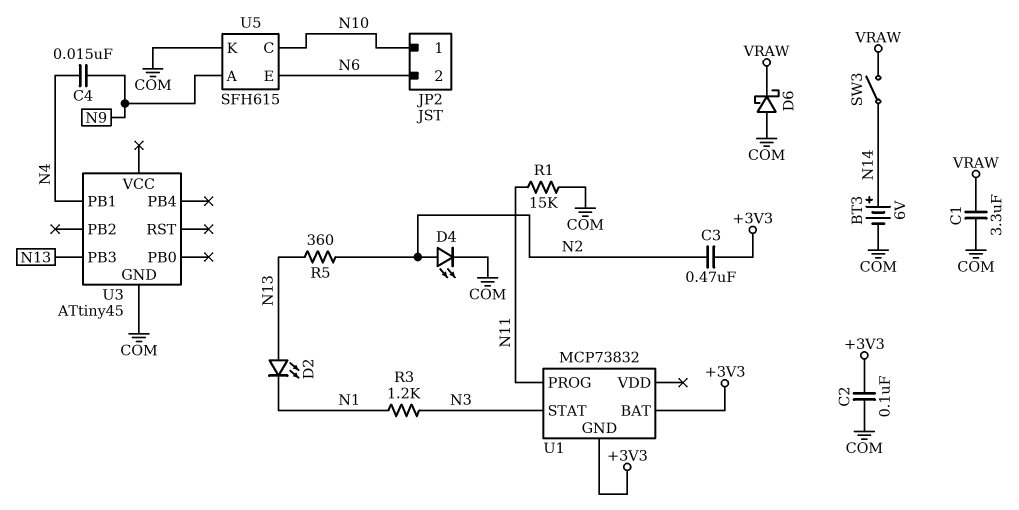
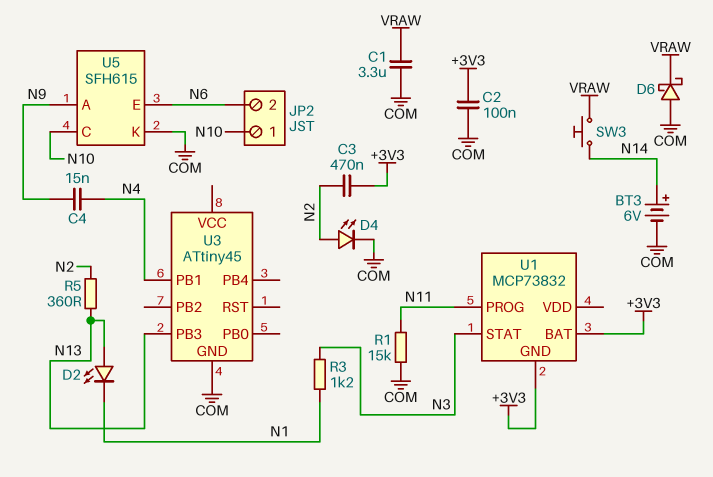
SW3: switch (N14, VRAW) -> button (N14, VRAW)

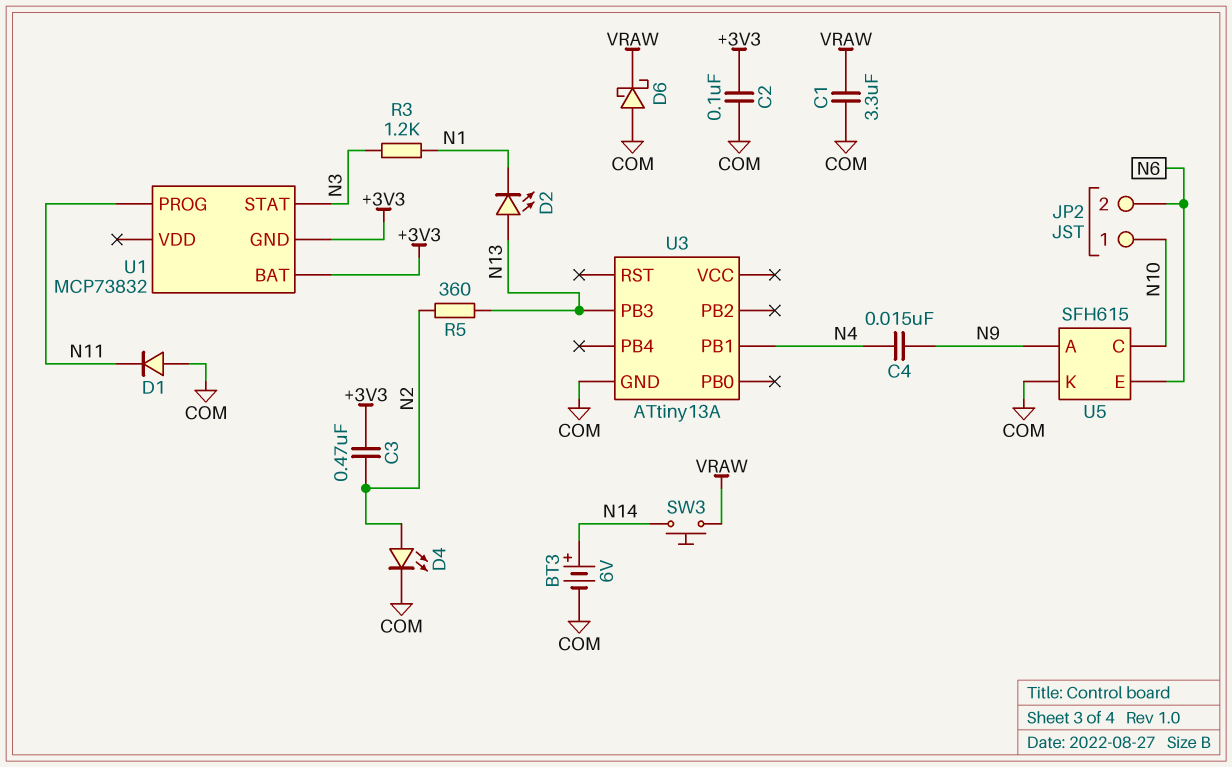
D1: none -> diode (A COM, K N11)
R1: 15k (COM, N11) -> none
U3: ATtiny45 -> ATtiny13A

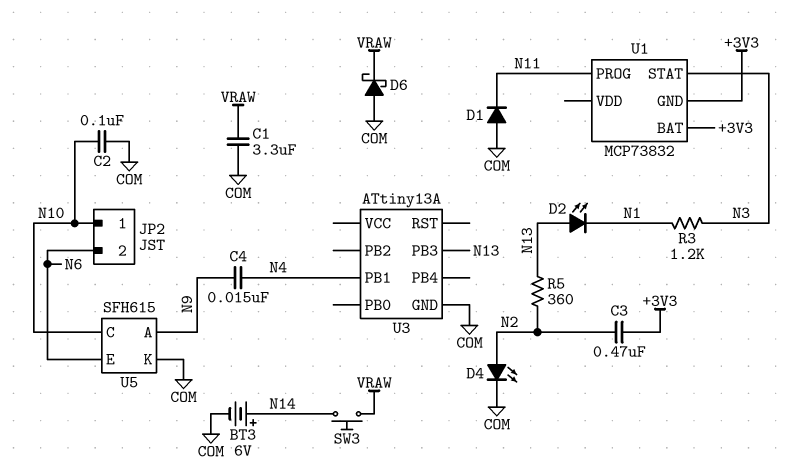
C2: 100nF (+3V3, COM) -> 100nF (COM, N10)

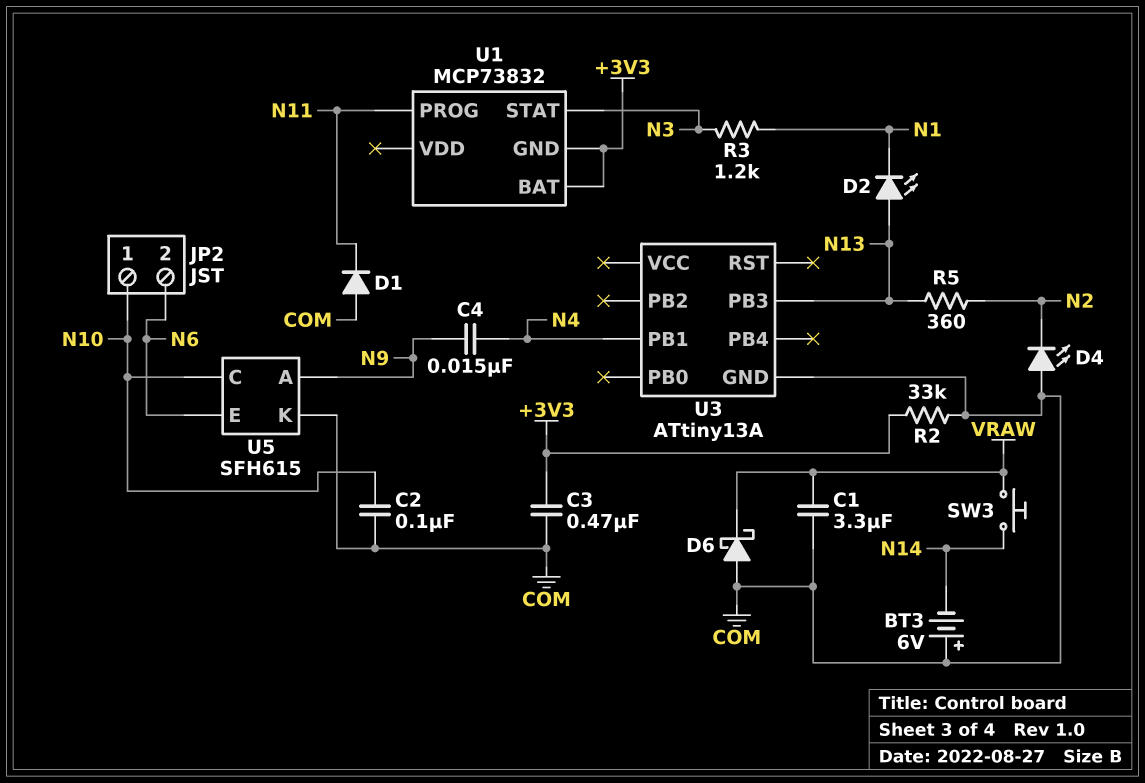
BT3: 6V (plus N14, minus COM) -> 6V (plus COM, minus N14)
C3: 470nF (+3V3, N2) -> 470nF (+3V3, COM)
D4: LED (A N2, K COM) -> LED (A COM, K N2)
R2: none -> 33k (+3V3, COM)

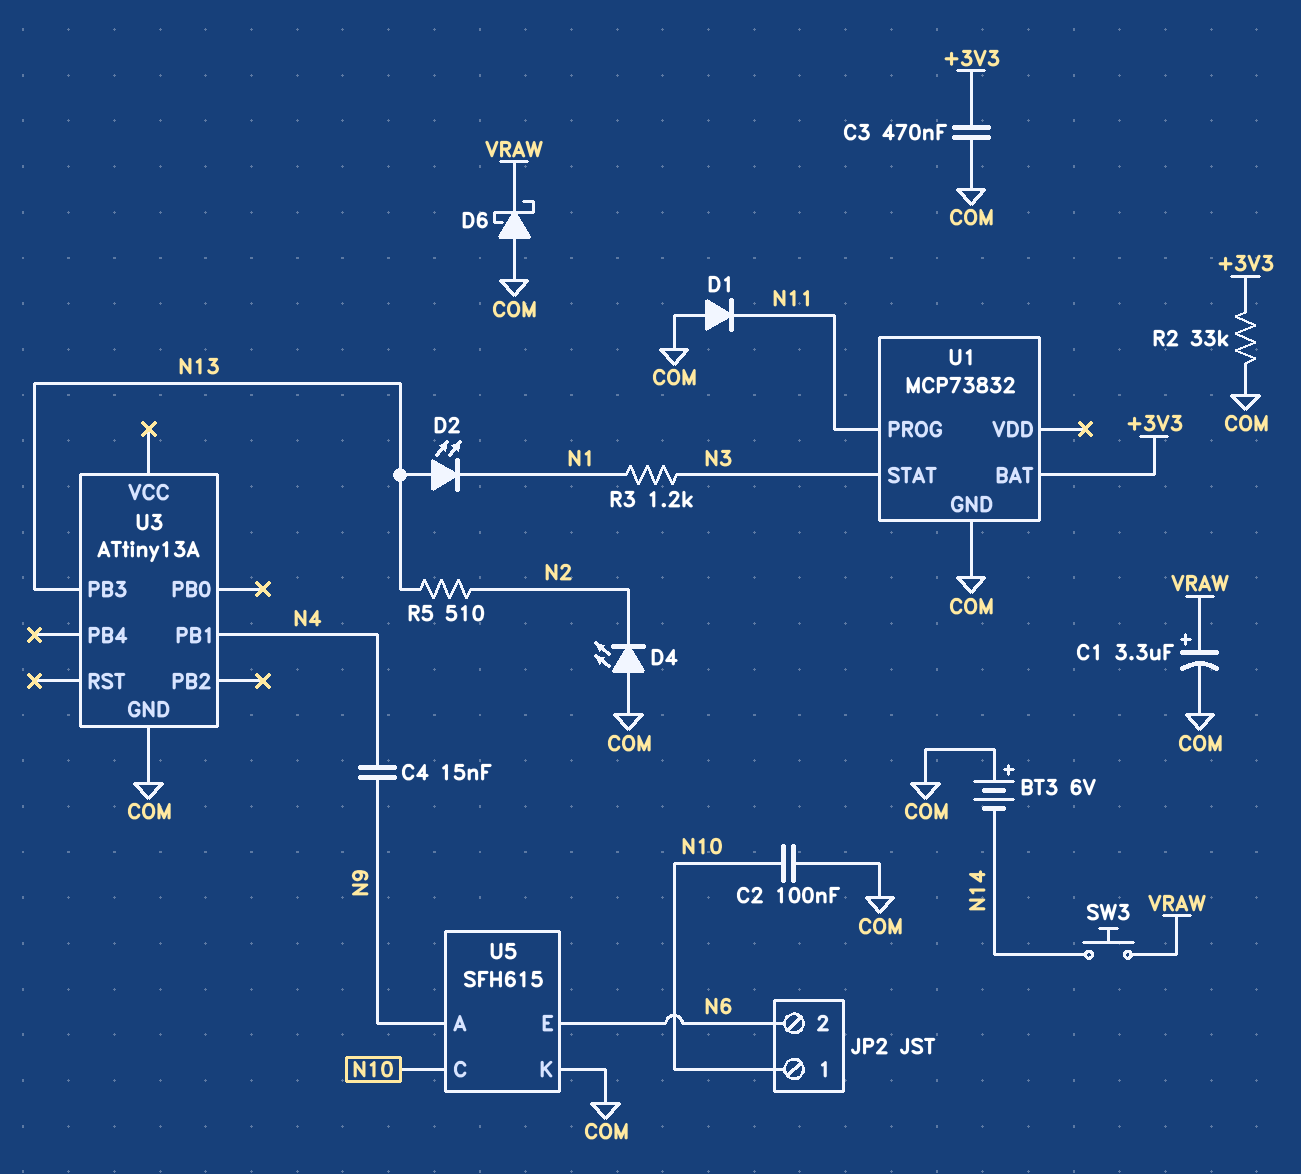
C1: 3.3uF (COM, VRAW) -> 3.3uF (plus VRAW, minus COM)
R5: 360 (N2, N13) -> 510 (N2, N13)
U1 pin GND: +3V3 -> COM

